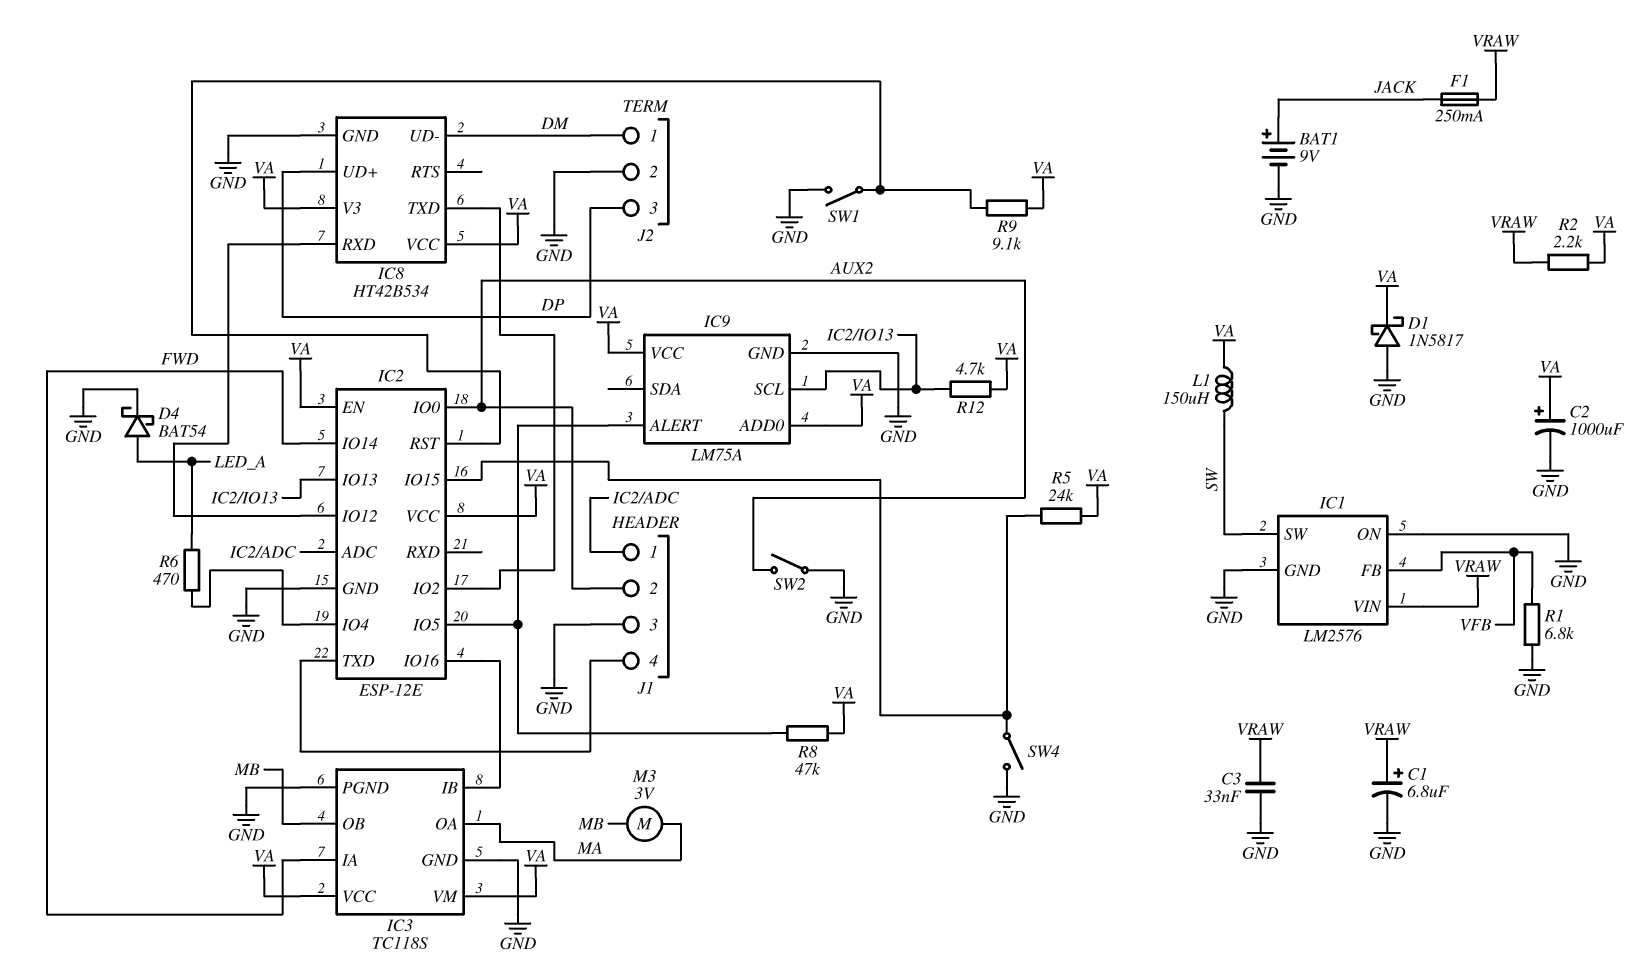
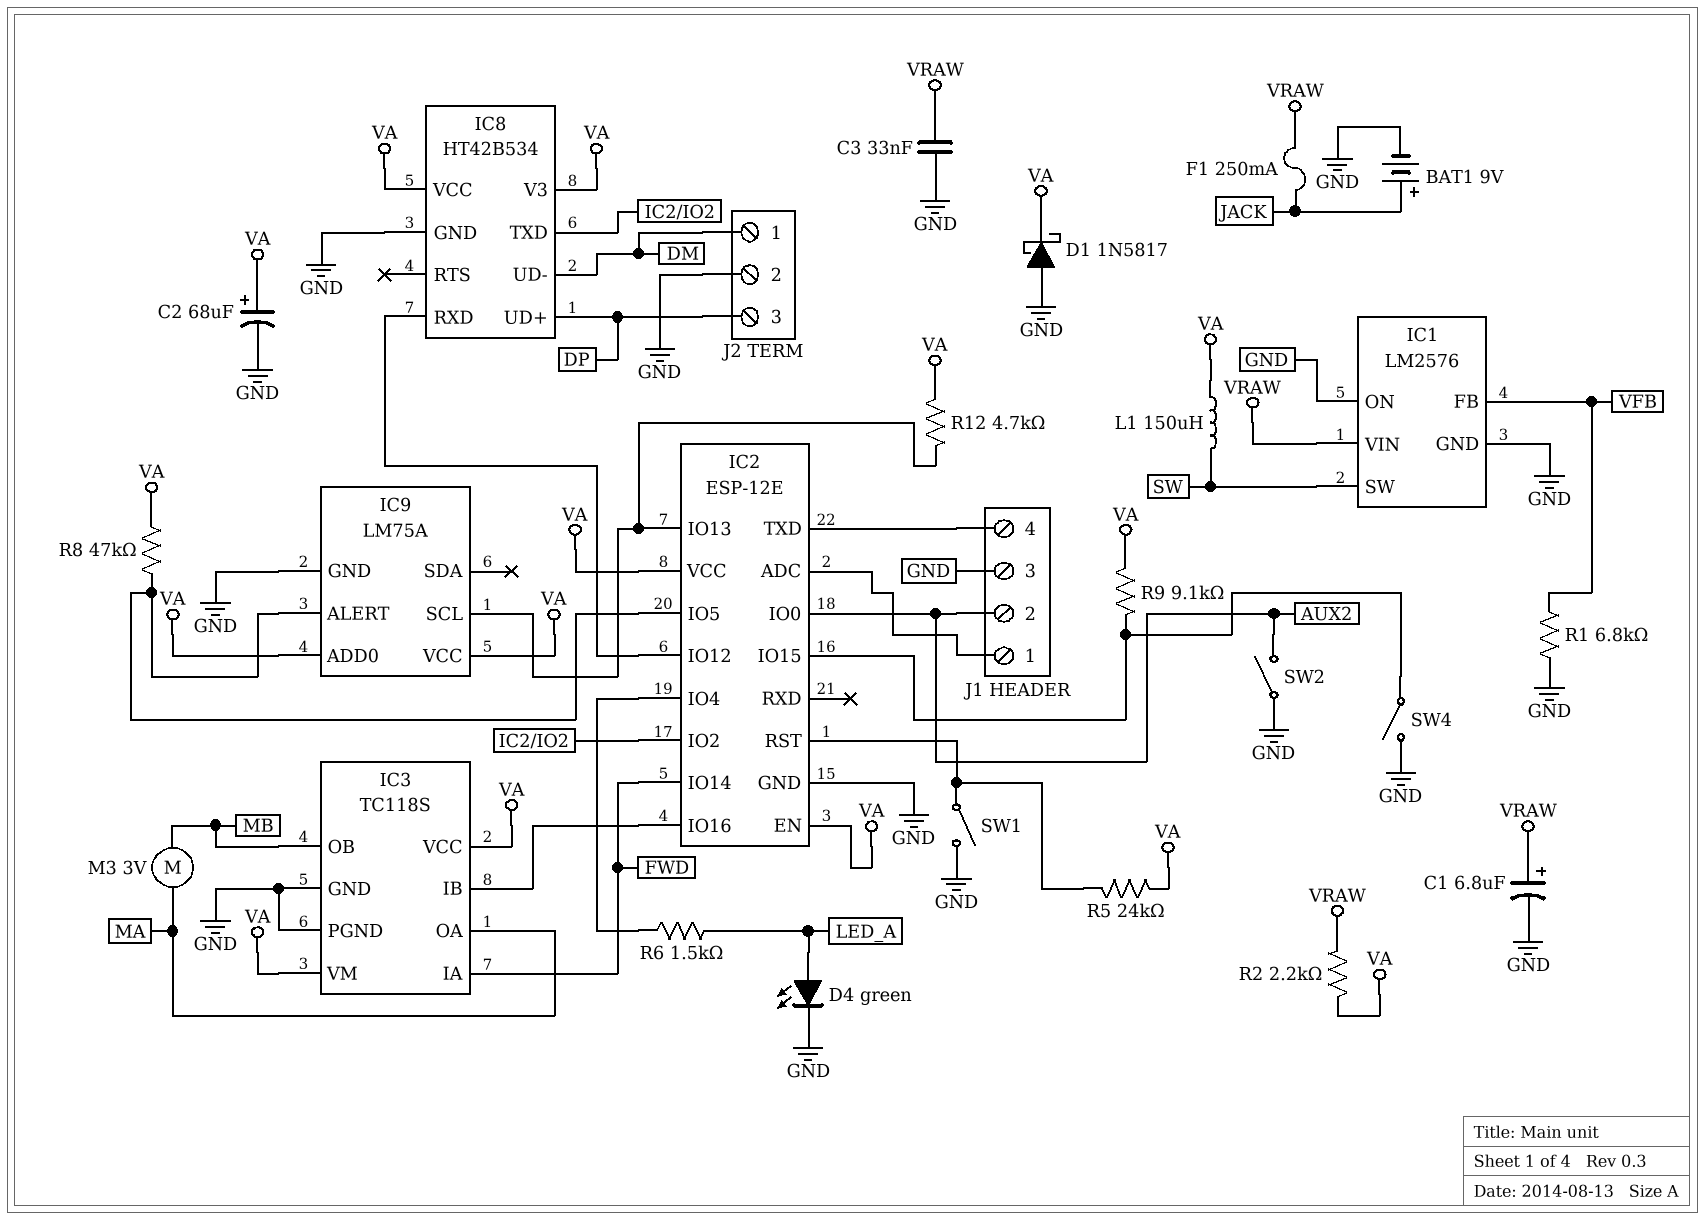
C2: 1000uF (plus VA, minus GND) -> 68uF (plus VA, minus GND)
D4: schottky BAT54 (A LED_A, K GND) -> LED green (A LED_A, K GND)
R5: 24k (IC2/IO15, VA) -> 24k (IC2/RST, VA)
R6: 470 (IC2/IO4, LED_A) -> 1.5k (IC2/IO4, LED_A)
R9: 9.1k (IC2/RST, VA) -> 9.1k (IC2/IO15, VA)

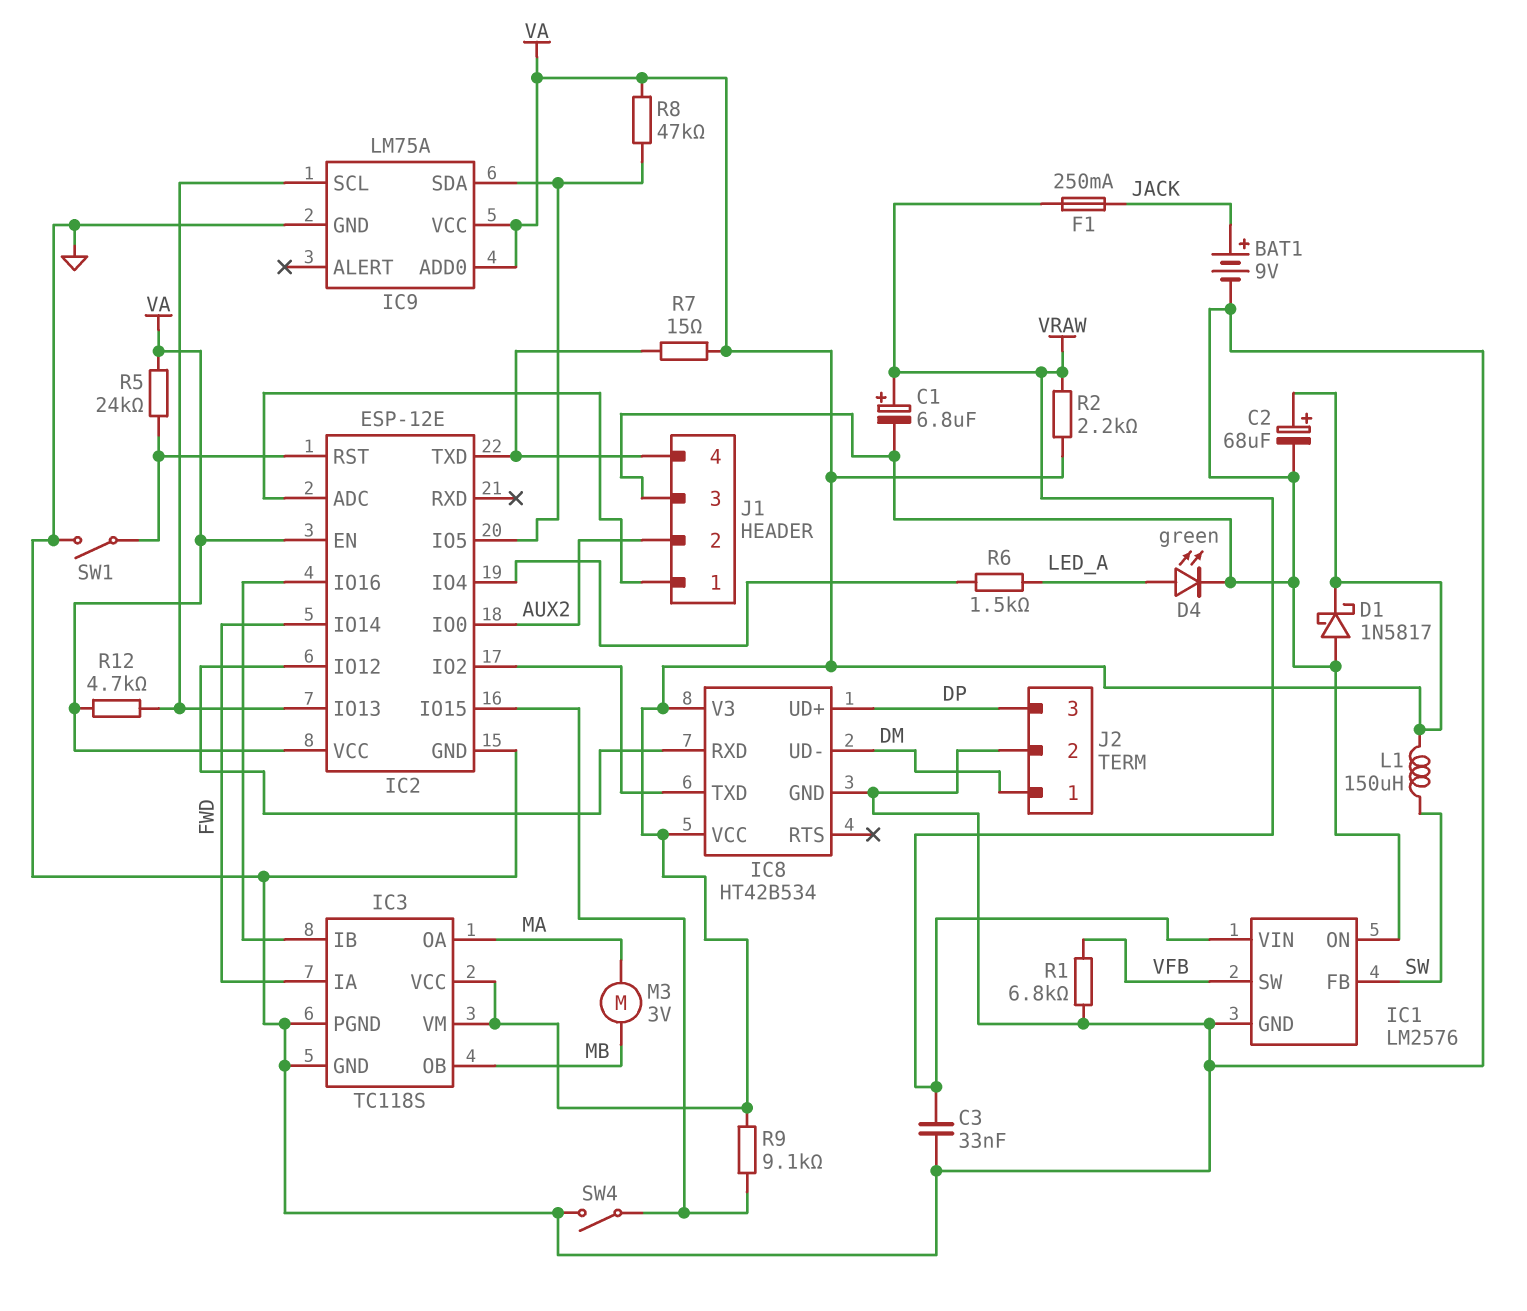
IC1 pin FB: VFB -> SW
IC1 pin SW: SW -> VFB
IC9 pin ALERT: IC2/IO5 -> none
IC9 pin SDA: none -> IC2/IO5
R7: none -> 15 (IC2/TXD, VA)
SW2: switch (AUX2, GND) -> none

